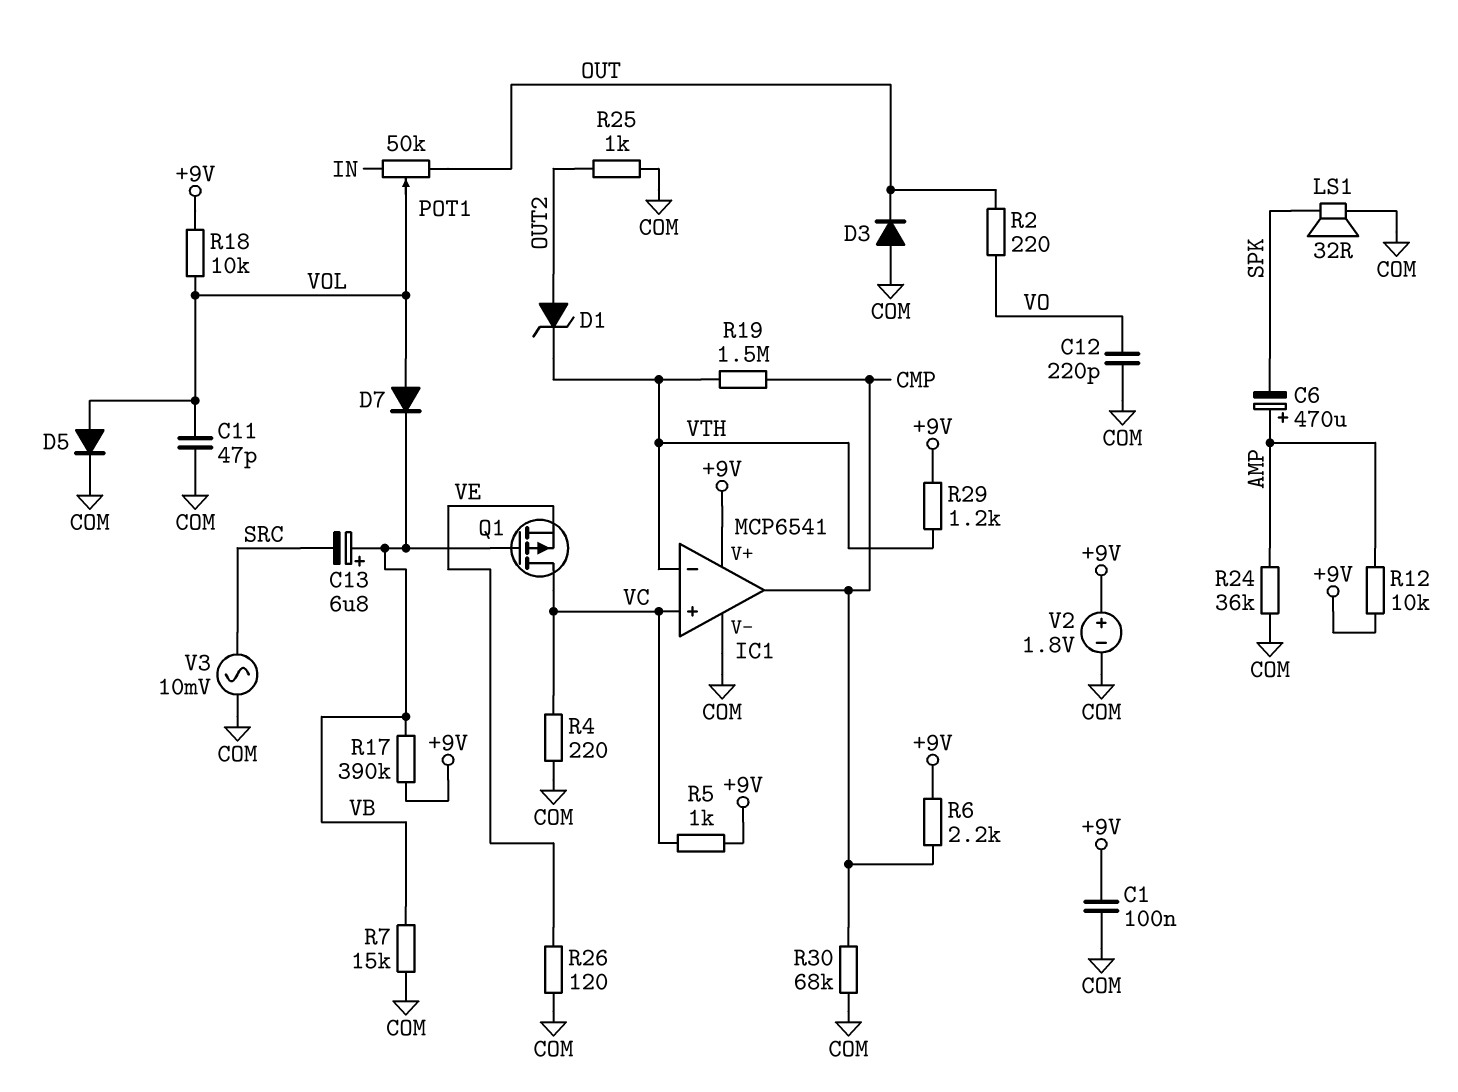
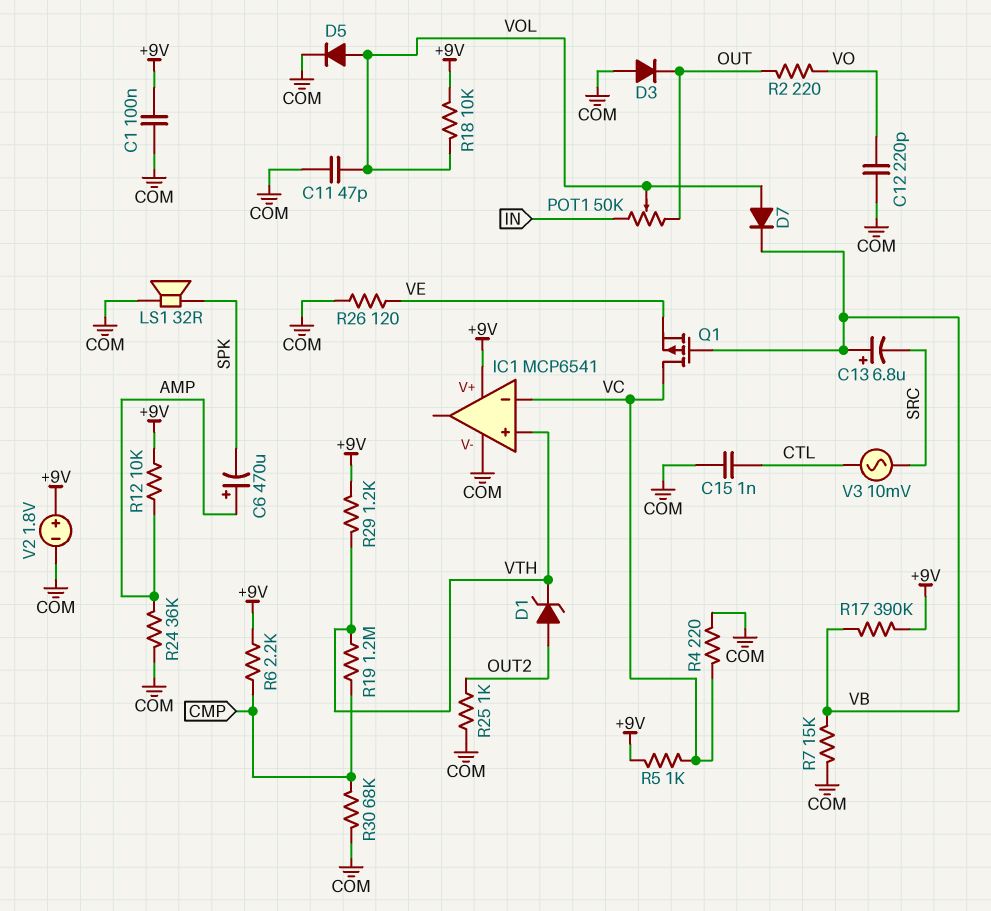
C15: none -> 1nF (COM, CTL)
IC1 pin in+: VC -> VTH
IC1 pin in-: VTH -> VC
IC1 pin out: CMP -> none
R19: 1.5M (CMP, VTH) -> 1.2M (CMP, VTH)
V3: AC 10mV (COM, SRC) -> AC 10mV (CTL, SRC)

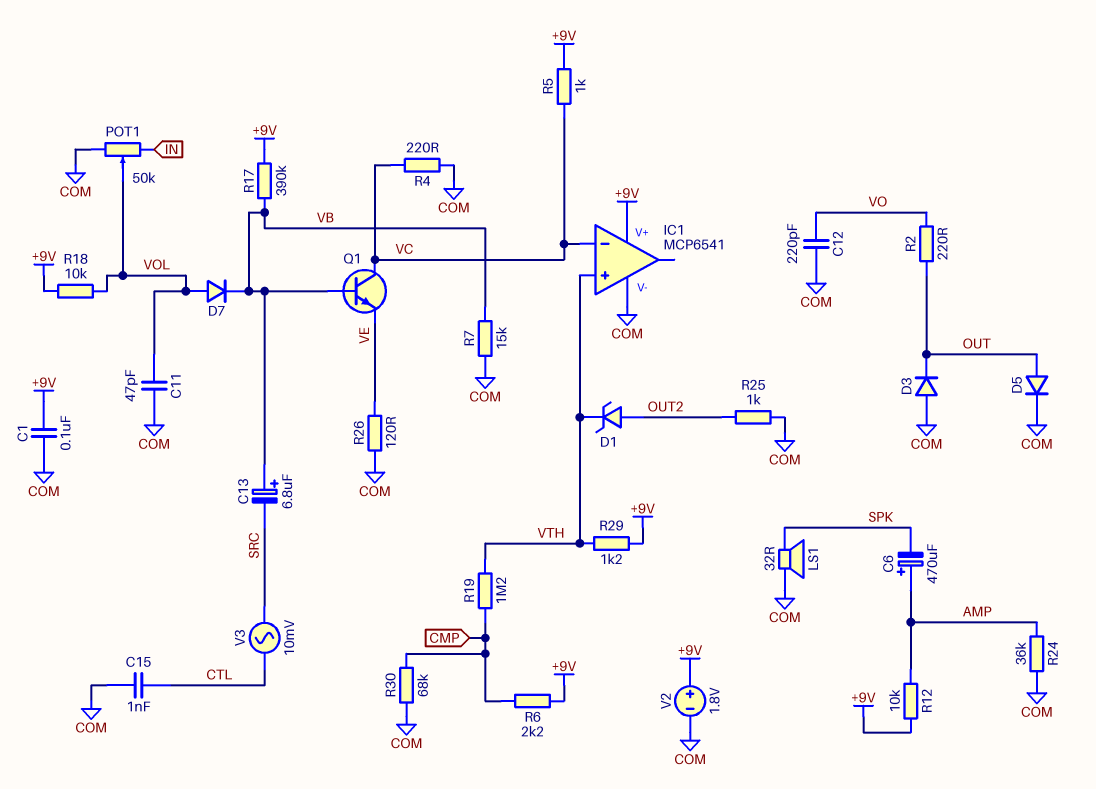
D5: diode (A VOL, K COM) -> diode (A OUT, K COM)
POT1: 50k (IN, OUT, wiper VOL) -> 50k (COM, IN, wiper VOL)
Q1: PMOS (G VB, D VC, S VE) -> NPN (B VB, C VC, E VE)

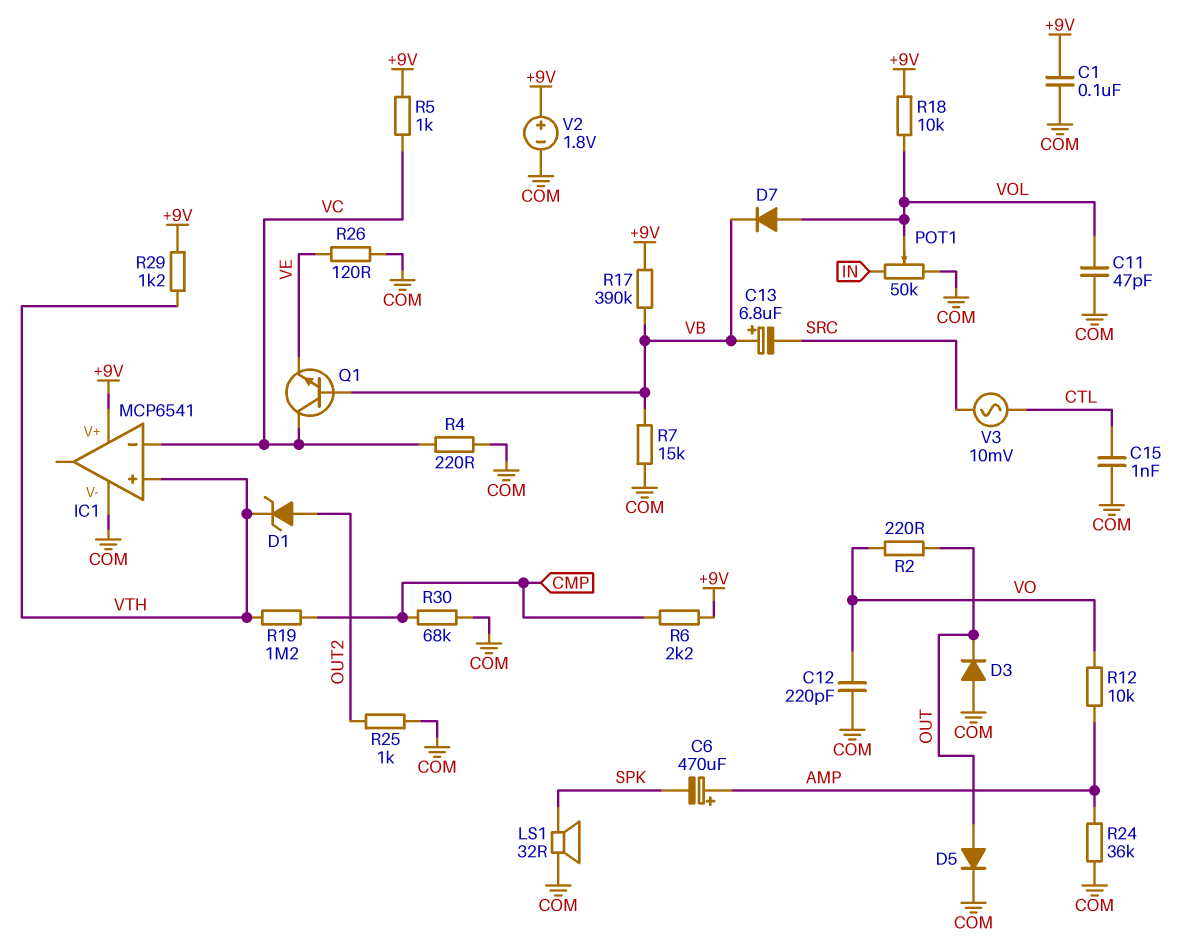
R12: 10k (+9V, AMP) -> 10k (AMP, VO)

